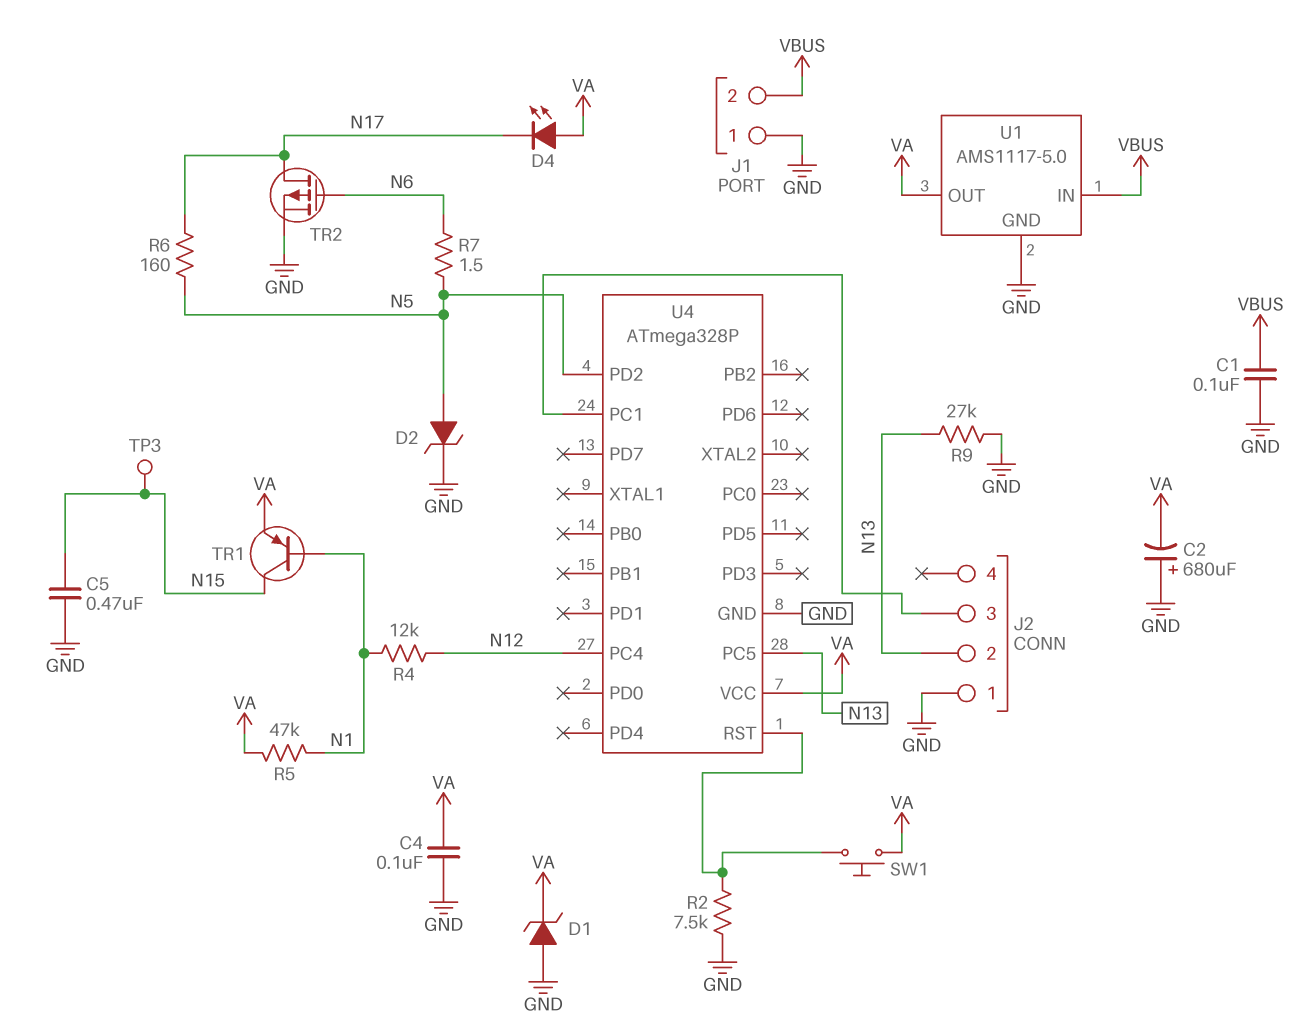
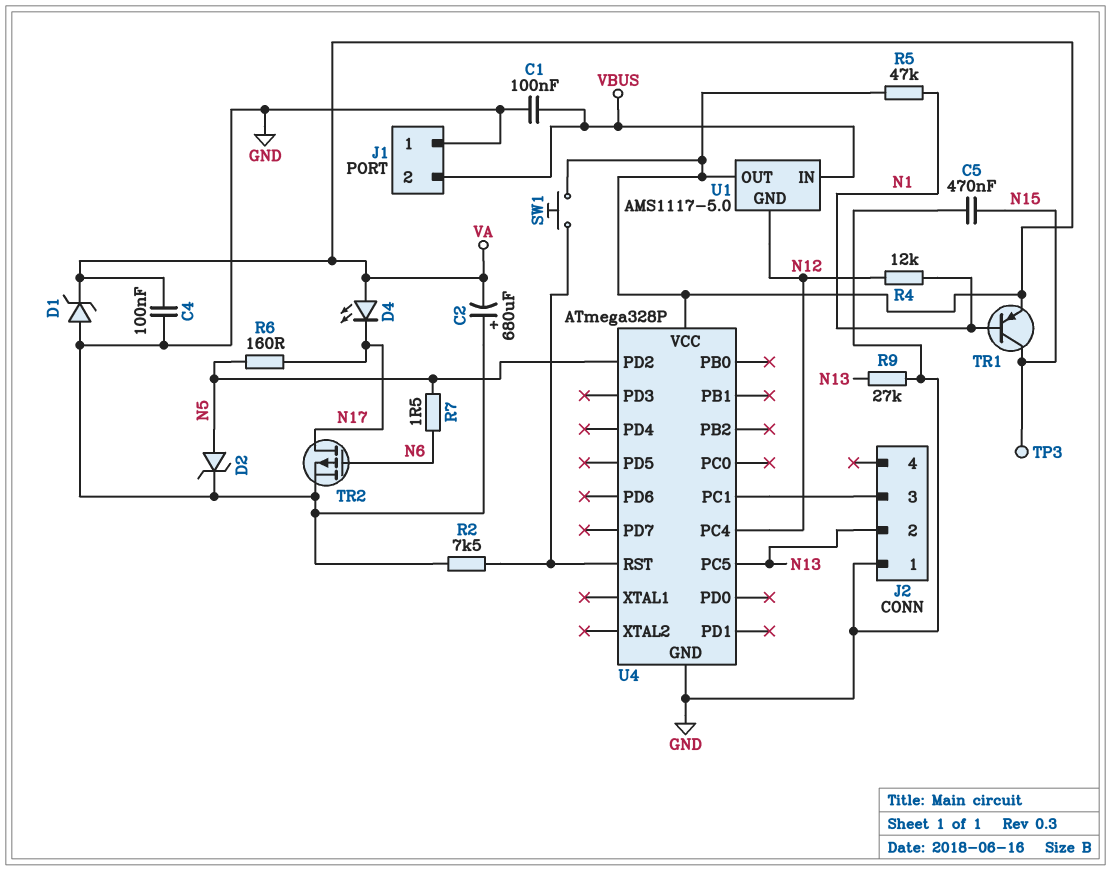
U1 pin GND: GND -> N12

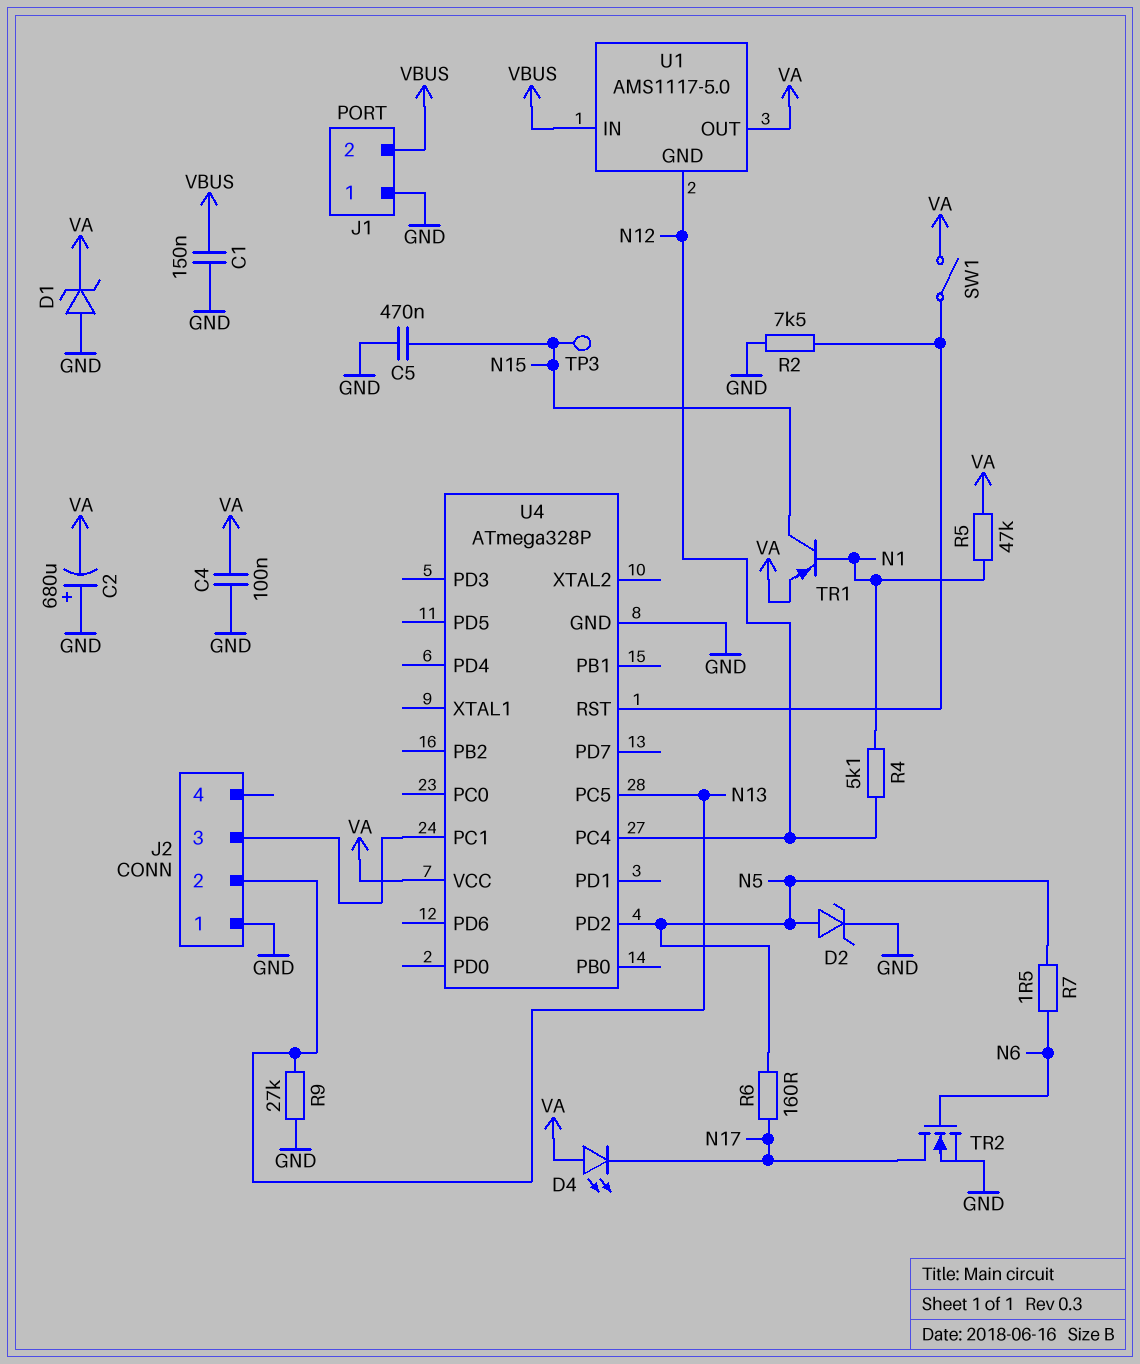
C1: 100nF (GND, VBUS) -> 150nF (GND, VBUS)
R4: 12k (N1, N12) -> 5.1k (N1, N12)
SW1: button (U4/RST, VA) -> switch (U4/RST, VA)
TR2: PMOS (G N6, D N17, S GND) -> NMOS (G N6, D N17, S GND)

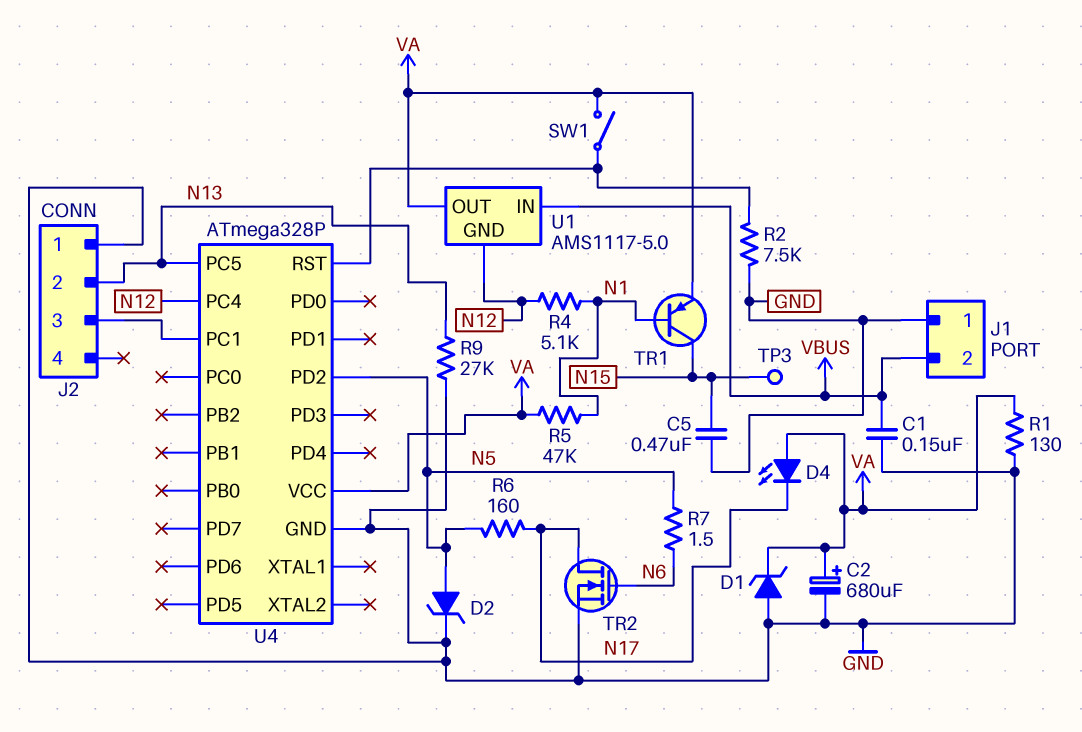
C2: 680uF (plus GND, minus VA) -> 680uF (plus VA, minus GND)
C4: 100nF (GND, VA) -> none
R1: none -> 130 (GND, VA)

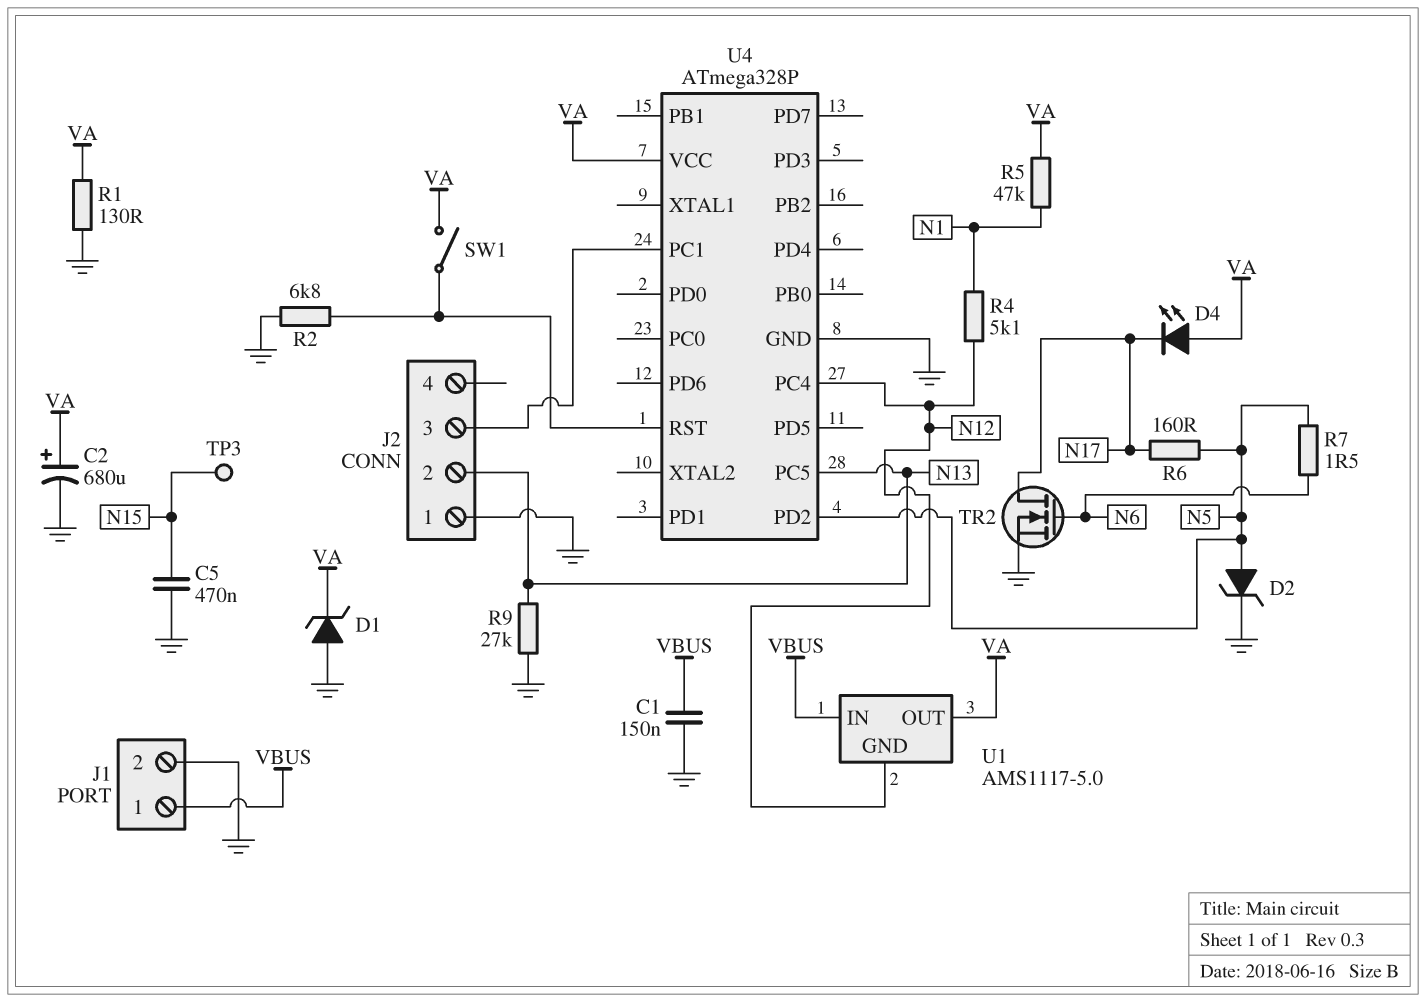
J1 pin 1: GND -> VBUS
J1 pin 2: VBUS -> GND
R2: 7.5k (GND, U4/RST) -> 6.8k (GND, U4/RST)
TR1: PNP (B N1, C N15, E VA) -> none

